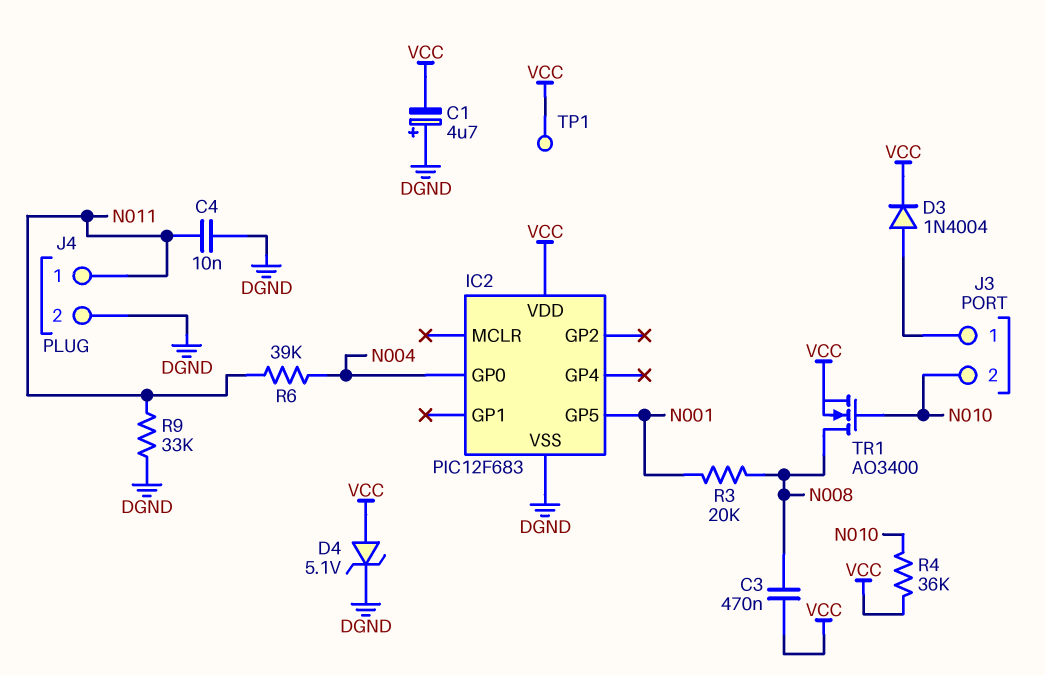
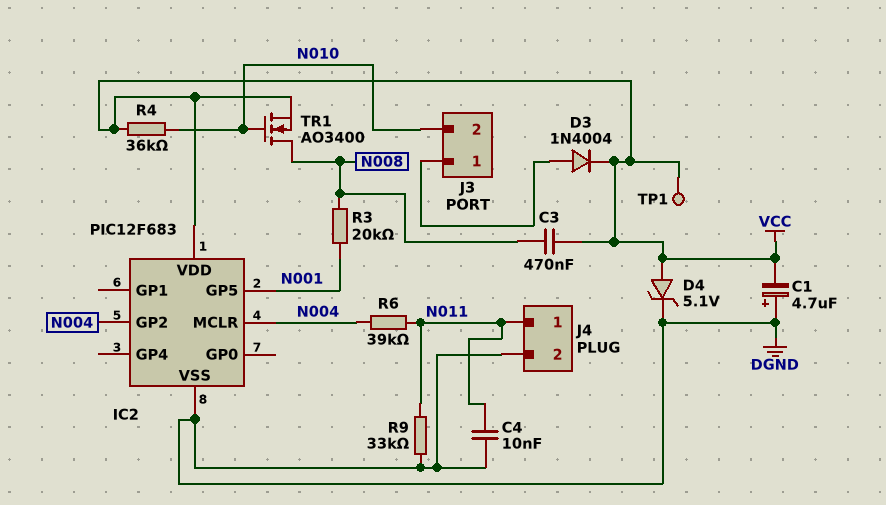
IC2 pin GP0: N004 -> none
IC2 pin GP2: none -> N004
IC2 pin MCLR: none -> N004

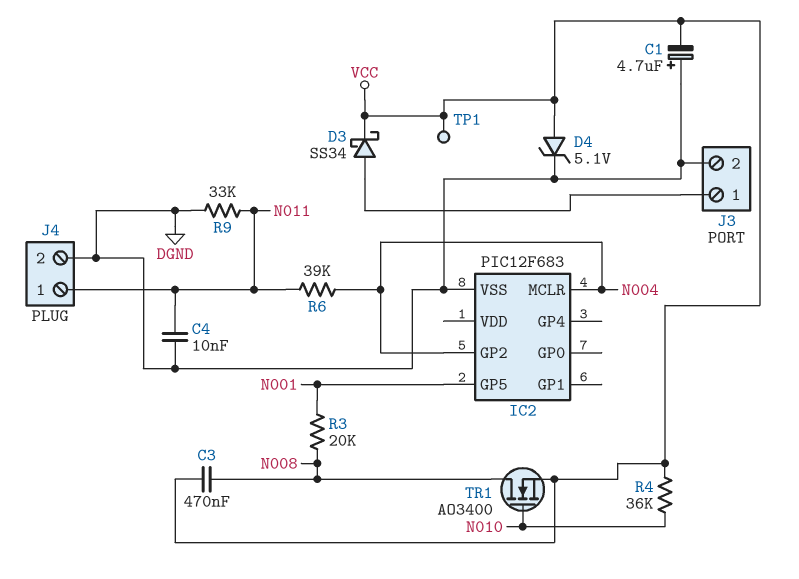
D3: diode 1N4004 (A J3/1, K VCC) -> schottky SS34 (A J3/1, K VCC)
IC2 pin VDD: VCC -> none
J3 pin 2: N010 -> DGND

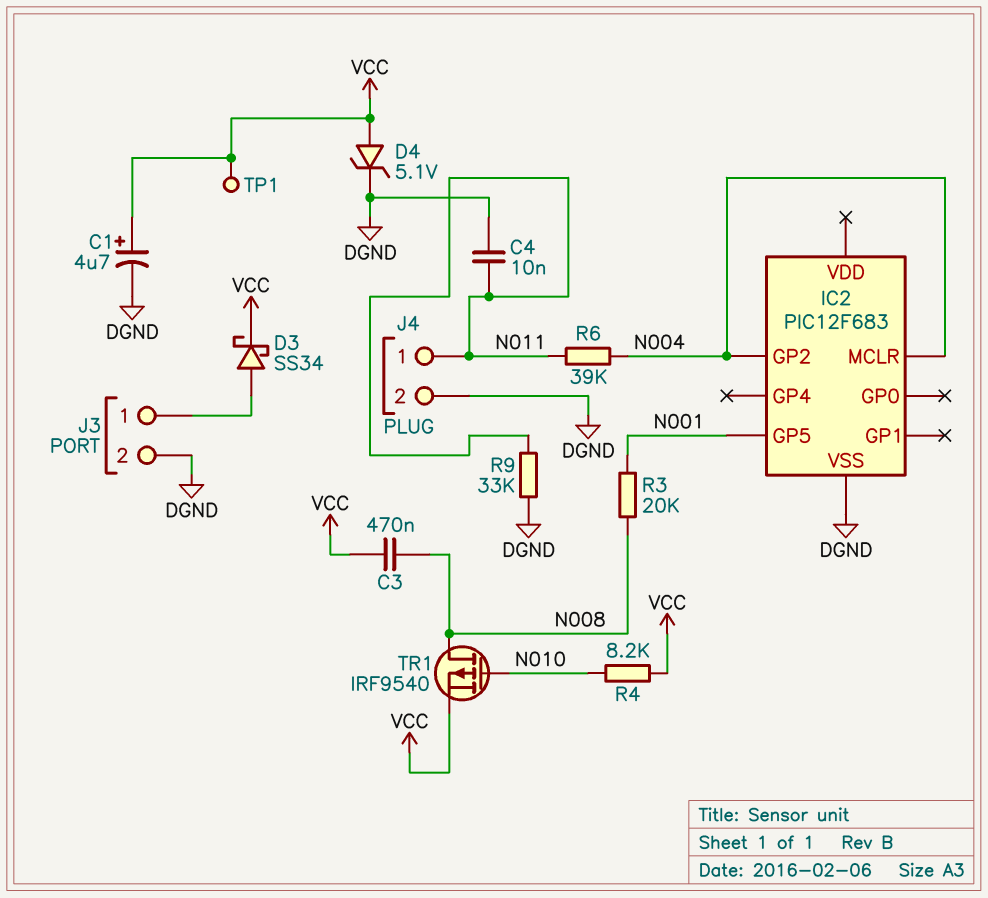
C1: 4.7uF (plus DGND, minus VCC) -> 4.7uF (plus VCC, minus DGND)
R4: 36k (N010, VCC) -> 8.2k (N010, VCC)
TR1: NMOS AO3400 (G N010, D N008, S VCC) -> PMOS IRF9540 (G N010, D N008, S VCC)

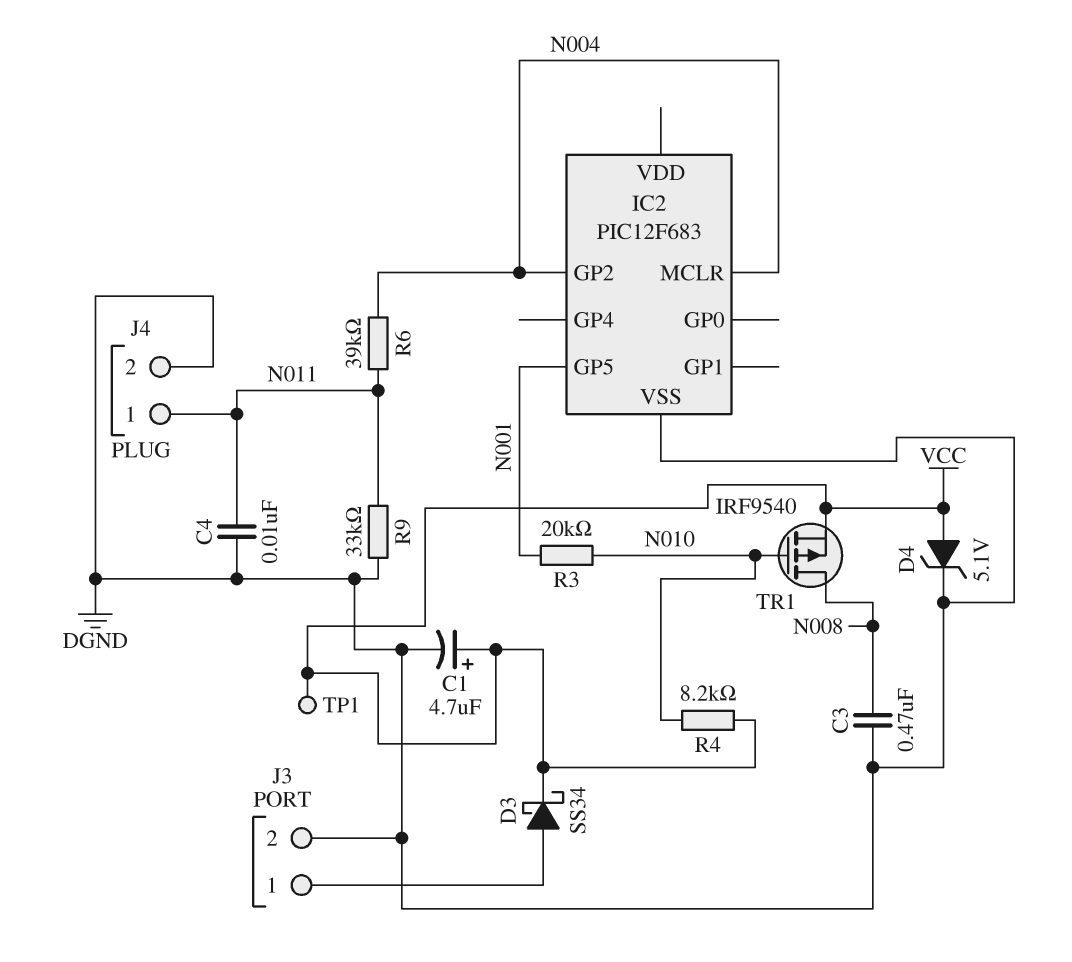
C3: 470nF (N008, VCC) -> 470nF (DGND, N008)
R3: 20k (N001, N008) -> 20k (N001, N010)

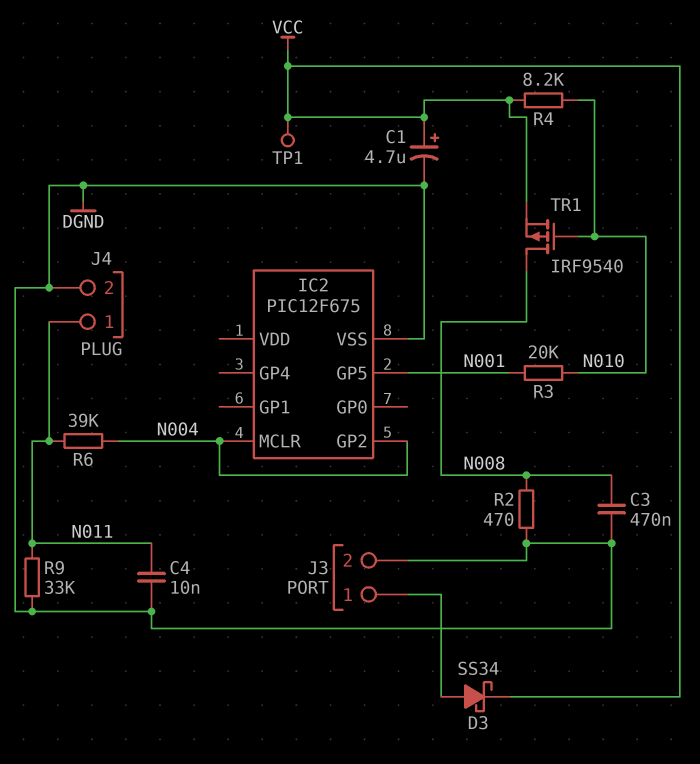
D4: zener 5.1V (A VCC, K DGND) -> none
IC2: PIC12F683 -> PIC12F675
R2: none -> 470 (DGND, N008)

